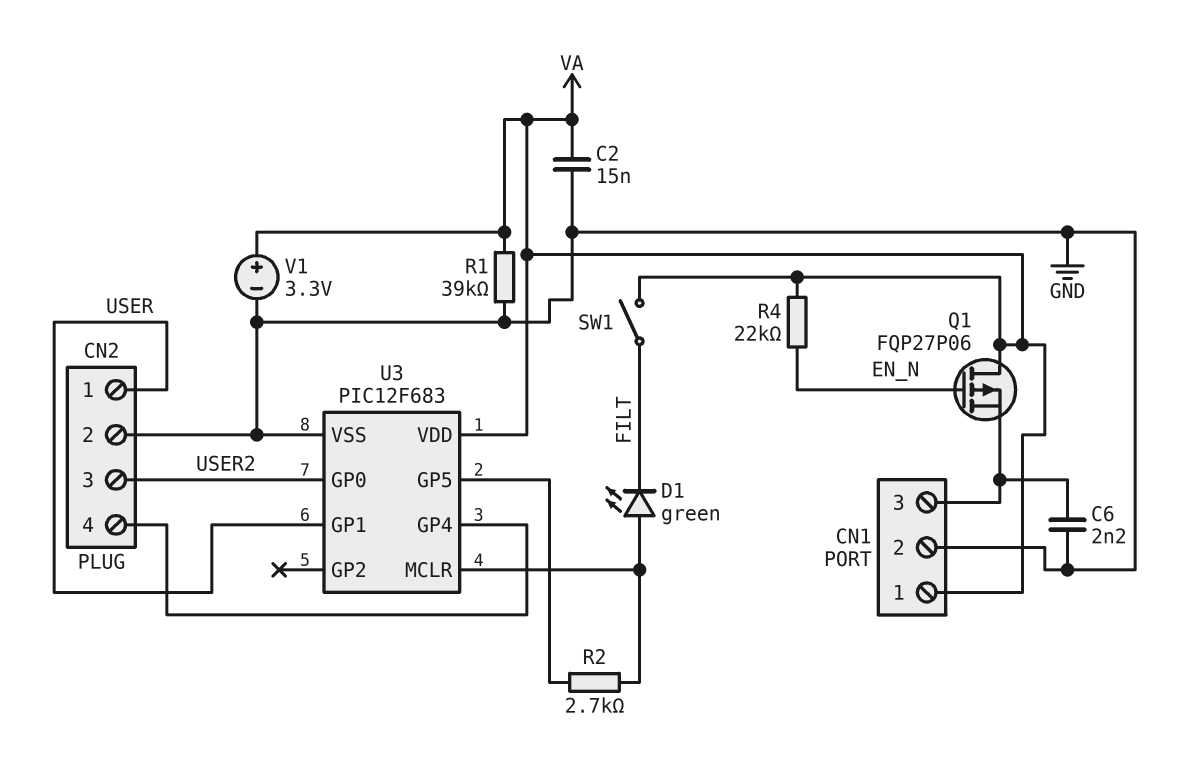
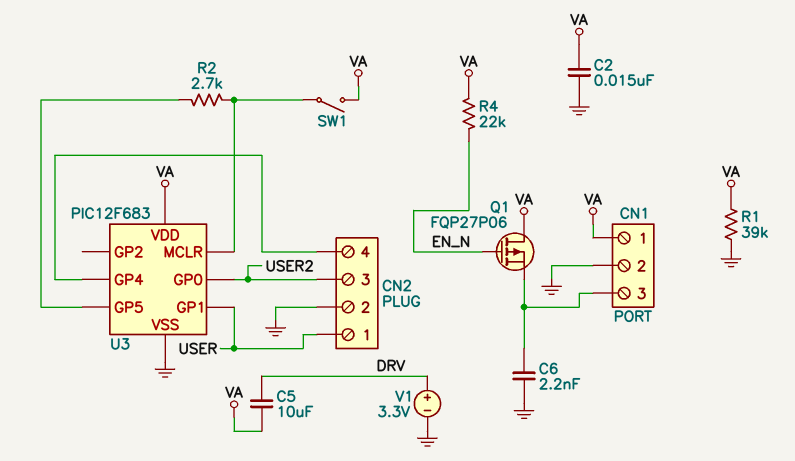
C5: none -> 10uF (DRV, VA)
D1: LED green (A U3/MCLR, K FILT) -> none
SW1: switch (FILT, VA) -> switch (U3/MCLR, VA)
V1: 3.3V (plus VA, minus GND) -> 3.3V (plus DRV, minus GND)

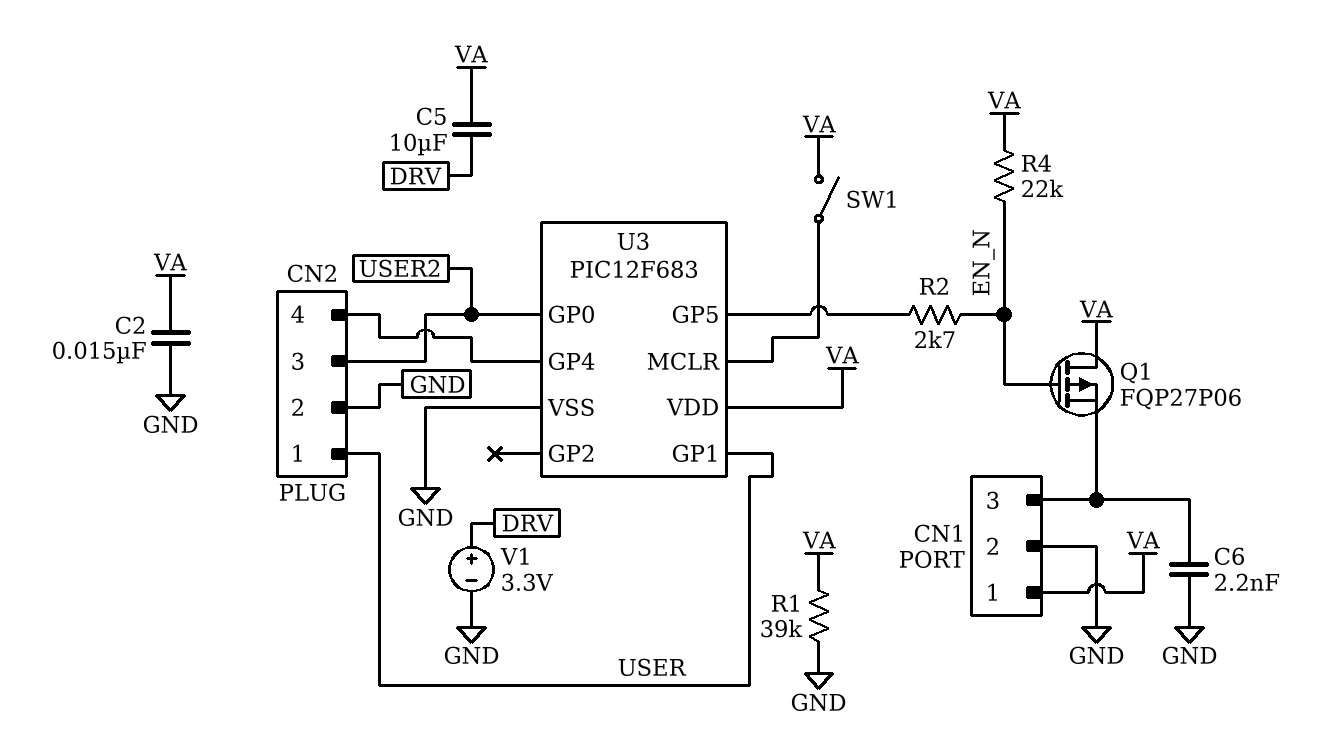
R2: 2.7k (U3/GP5, U3/MCLR) -> 2.7k (EN_N, U3/GP5)

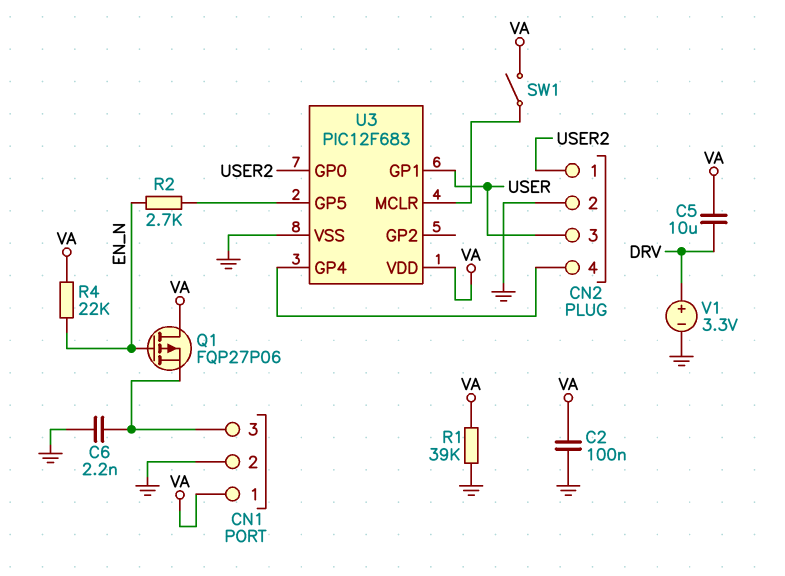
C2: 15nF (GND, VA) -> 100nF (GND, VA)
CN2 pin 1: USER -> USER2
CN2 pin 3: USER2 -> USER

